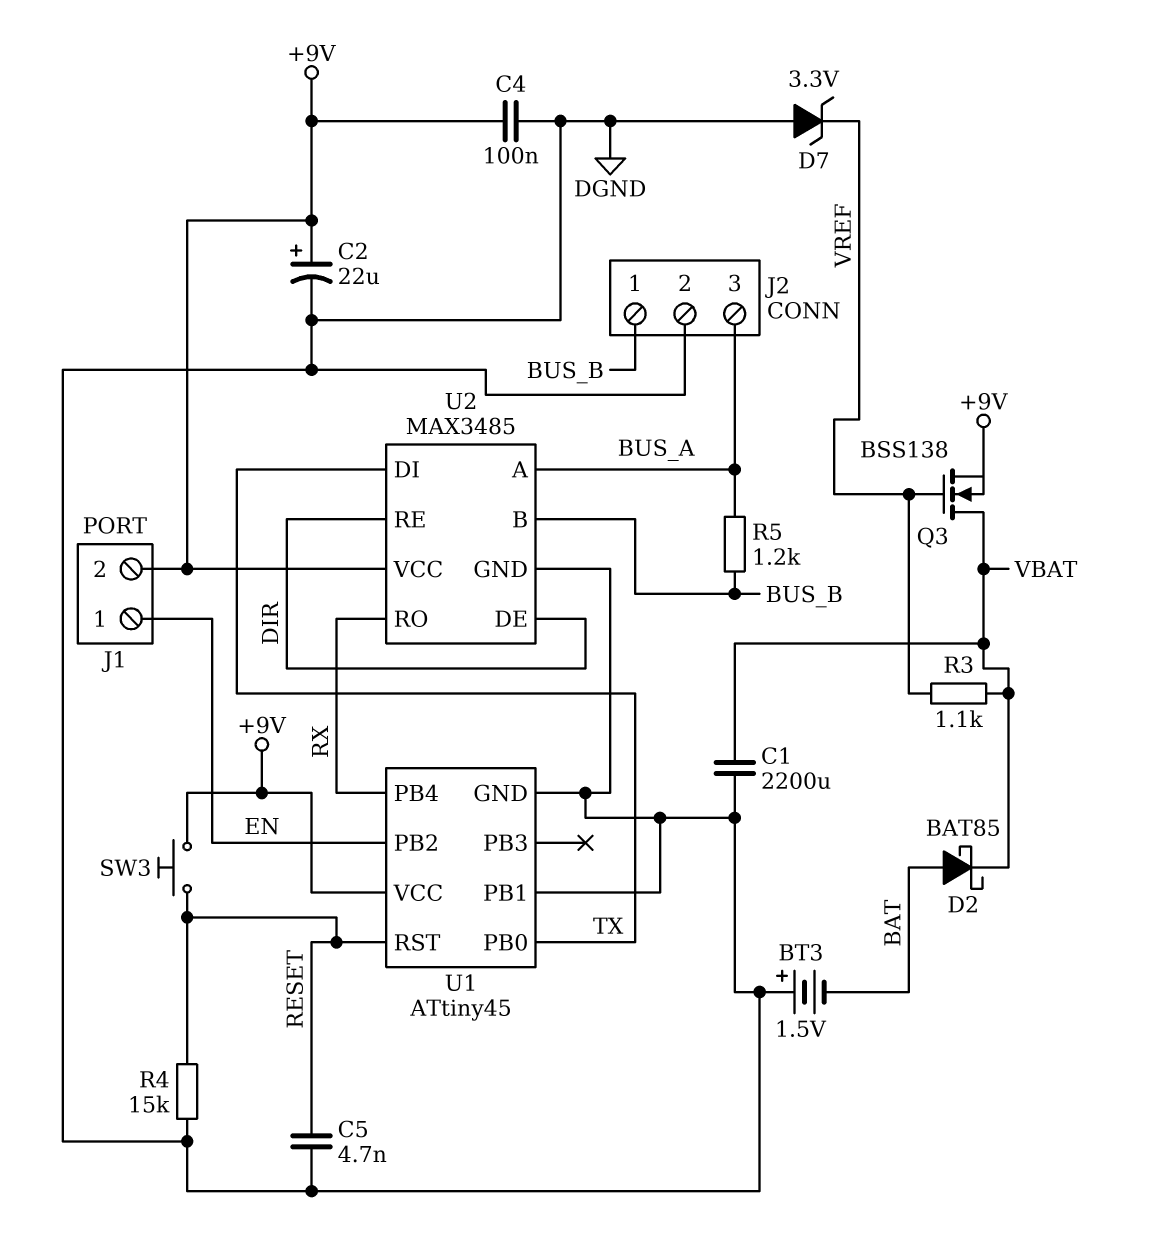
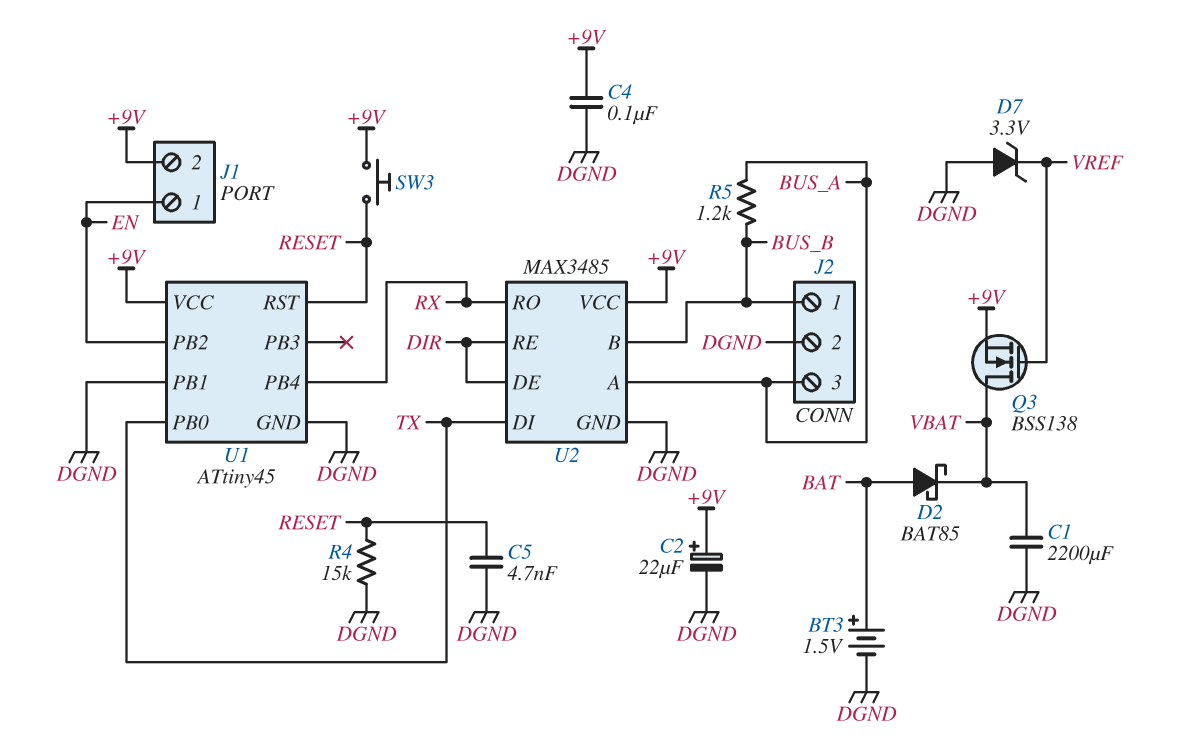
BT3: 1.5V (plus DGND, minus BAT) -> 1.5V (plus BAT, minus DGND)
R3: 1.1k (VBAT, VREF) -> none

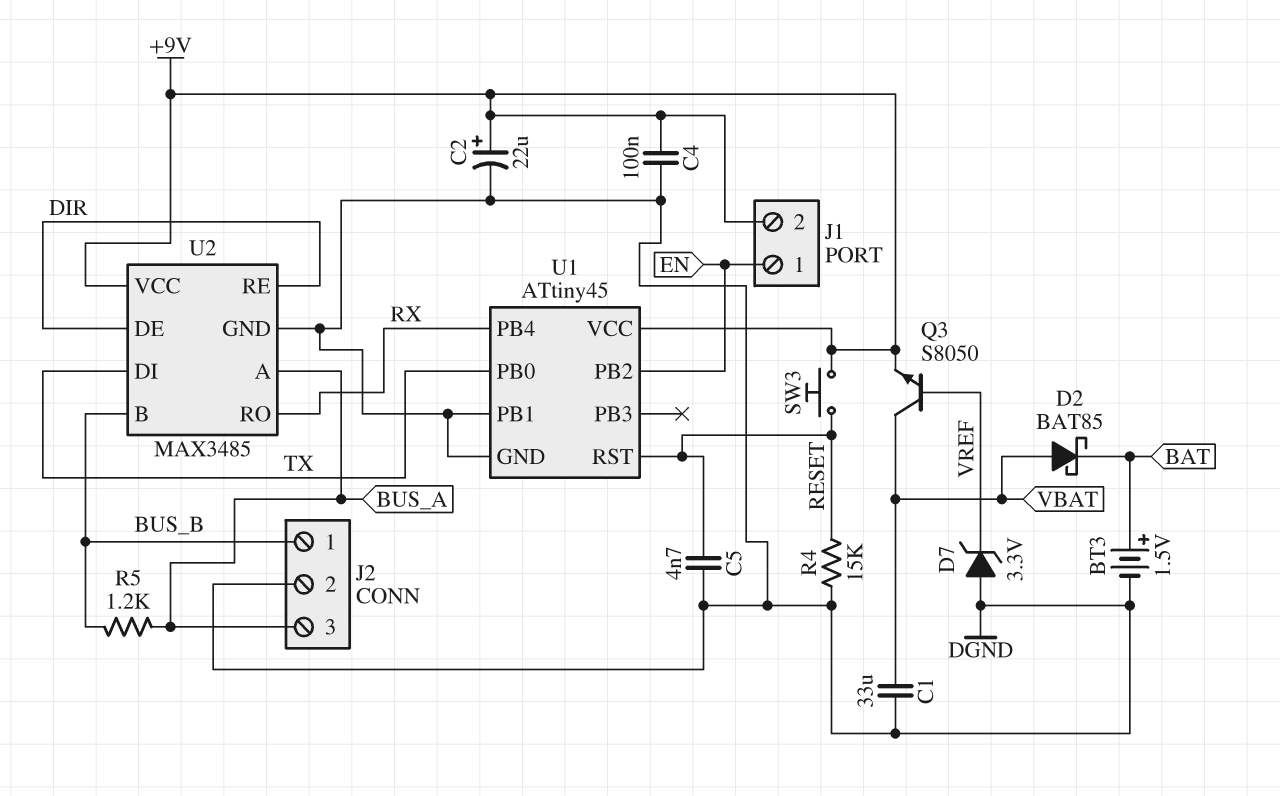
C1: 2200uF (DGND, VBAT) -> 33uF (DGND, VBAT)
D2: schottky BAT85 (A BAT, K VBAT) -> schottky BAT85 (A VBAT, K BAT)
Q3: NMOS BSS138 (G VREF, D VBAT, S +9V) -> NPN S8050 (B VREF, C VBAT, E +9V)

